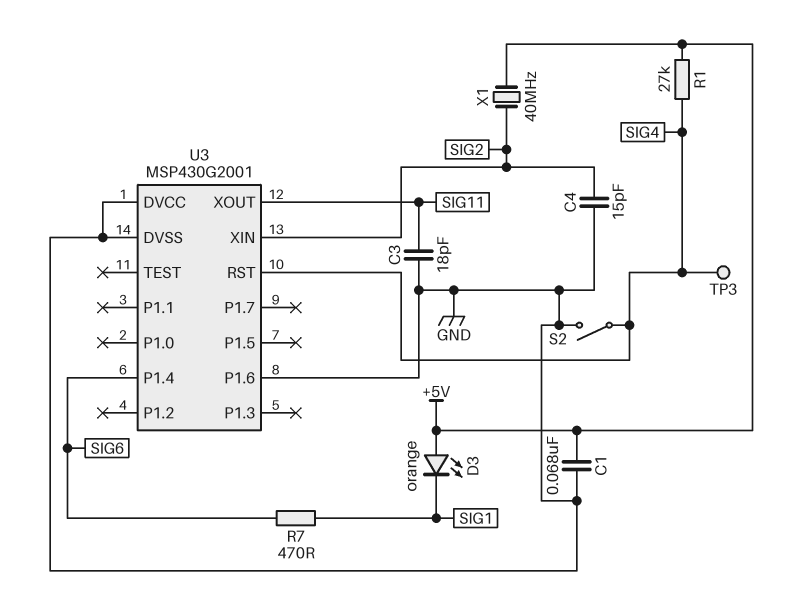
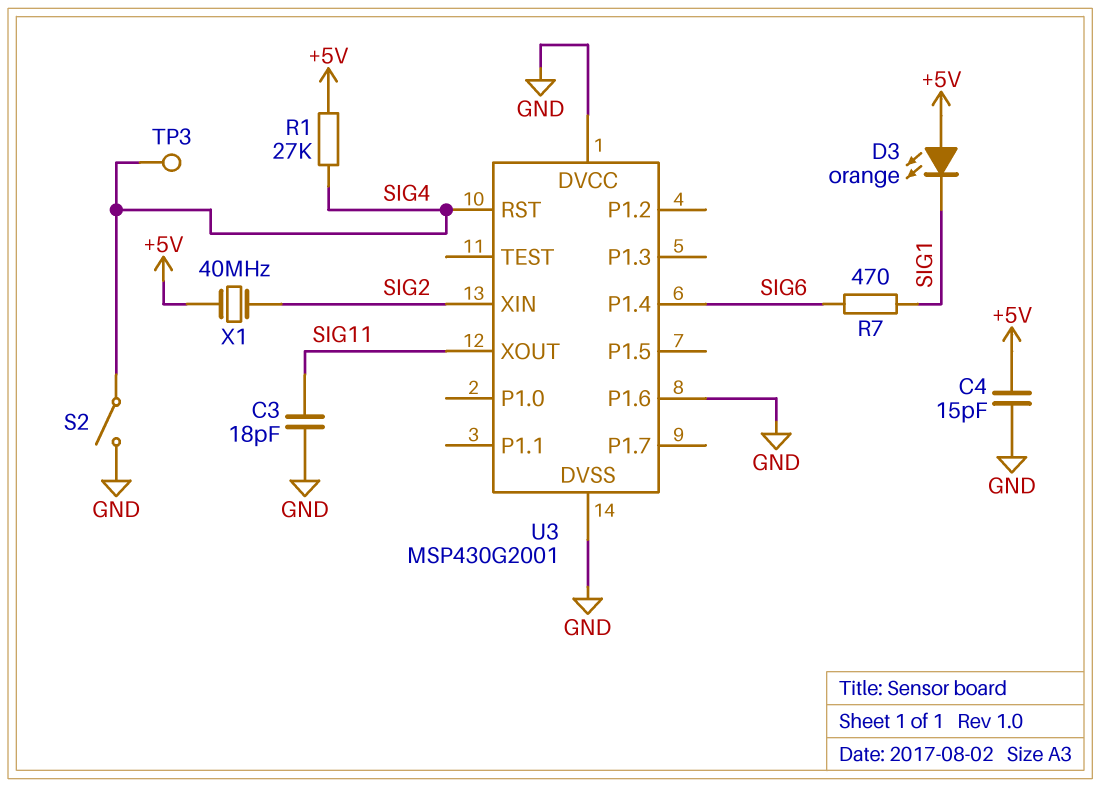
C1: 68nF (+5V, GND) -> none
C4: 15pF (GND, SIG2) -> 15pF (+5V, GND)

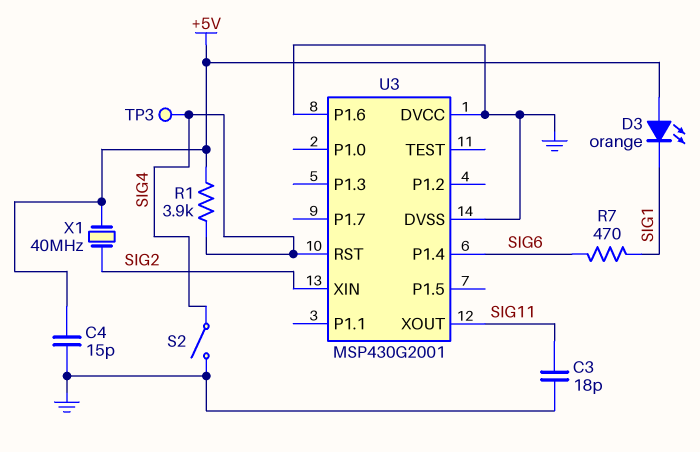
R1: 27k (+5V, SIG4) -> 3.9k (+5V, SIG4)

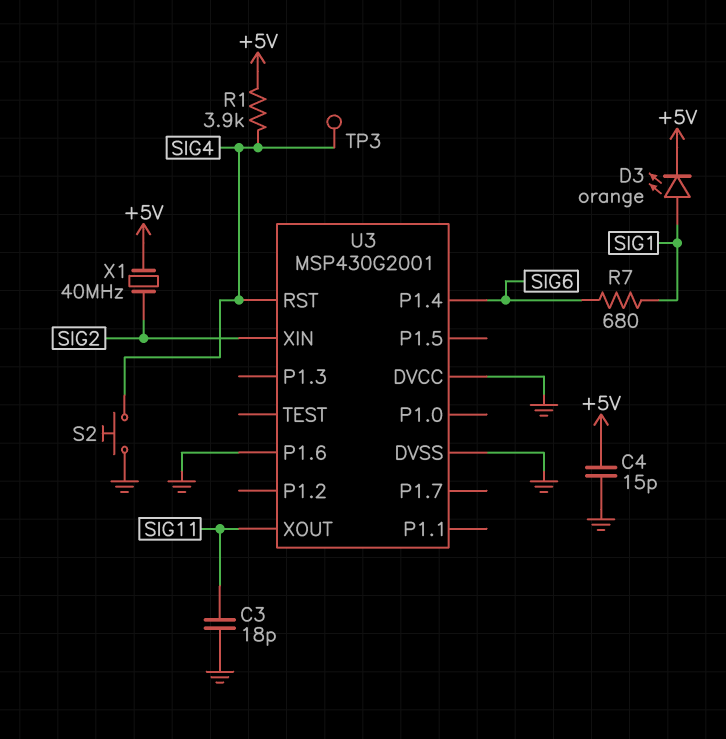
D3: LED orange (A +5V, K SIG1) -> LED orange (A SIG1, K +5V)
R7: 470 (SIG1, SIG6) -> 680 (SIG1, SIG6)
S2: switch (GND, SIG4) -> button (GND, SIG4)

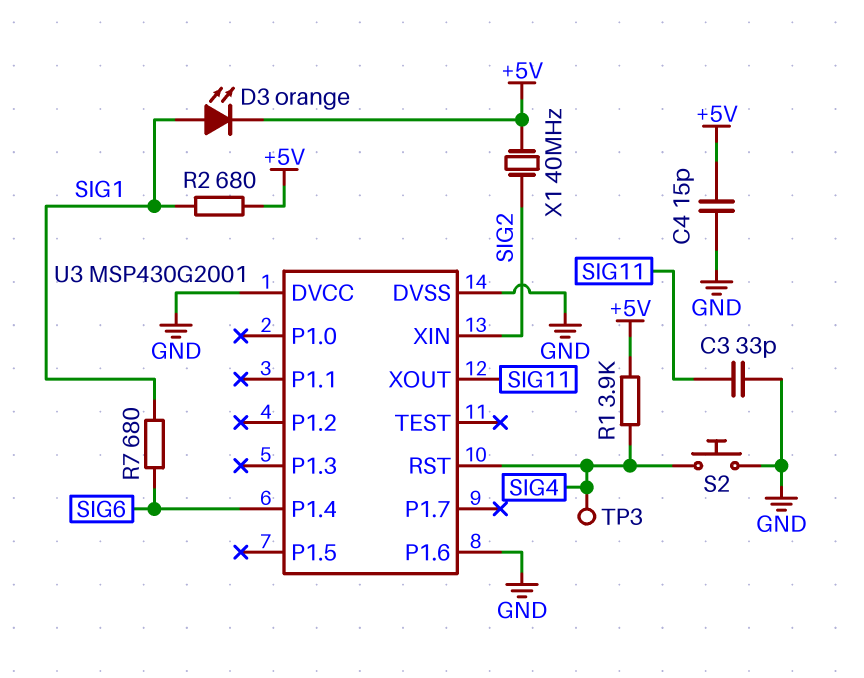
C3: 18pF (GND, SIG11) -> 33pF (GND, SIG11)
R2: none -> 680 (+5V, SIG1)

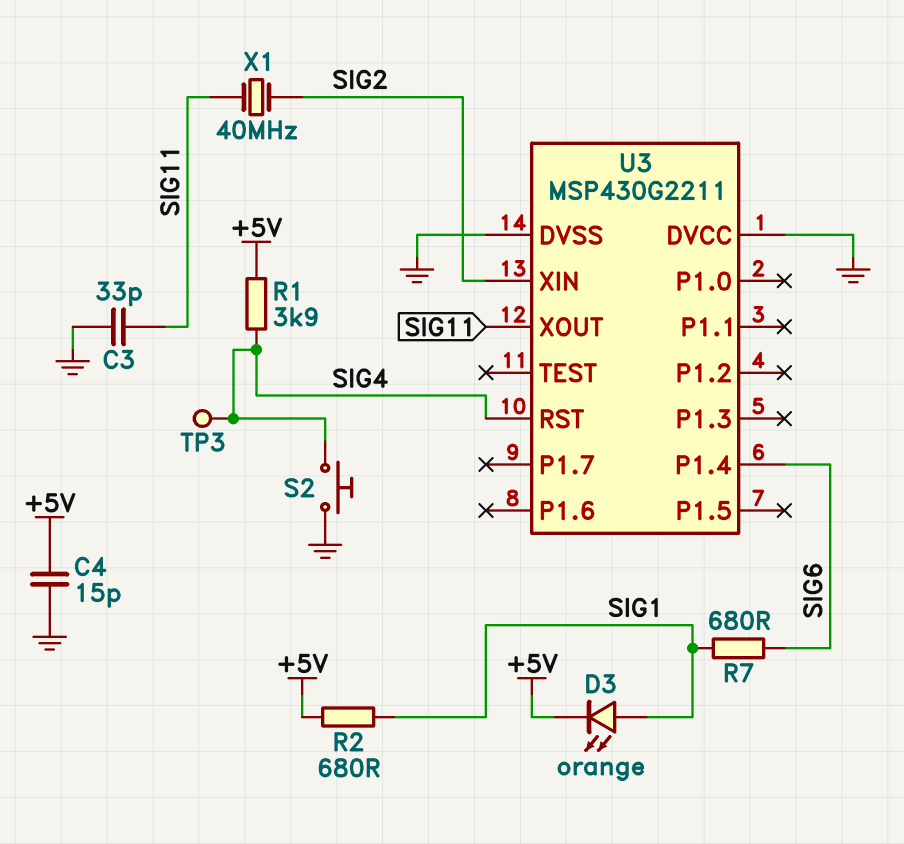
U3: MSP430G2001 -> MSP430G2211
U3 pin P1.6: GND -> none
X1: 40MHz (+5V, SIG2) -> 40MHz (SIG2, SIG11)

